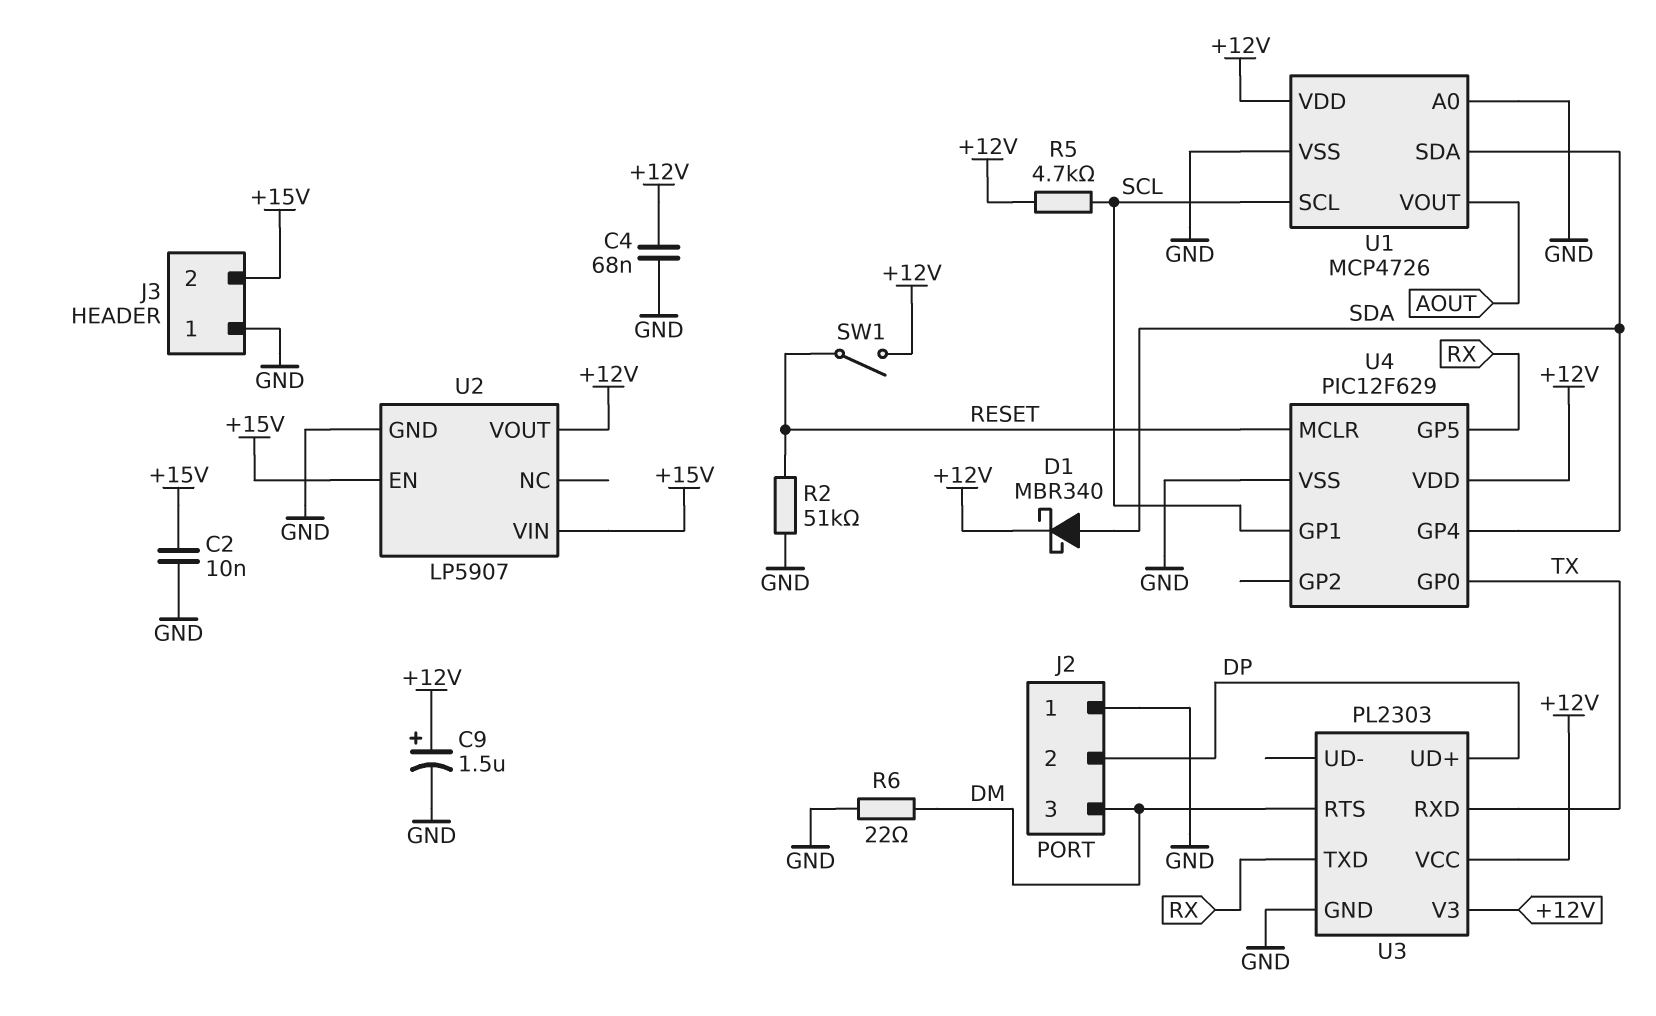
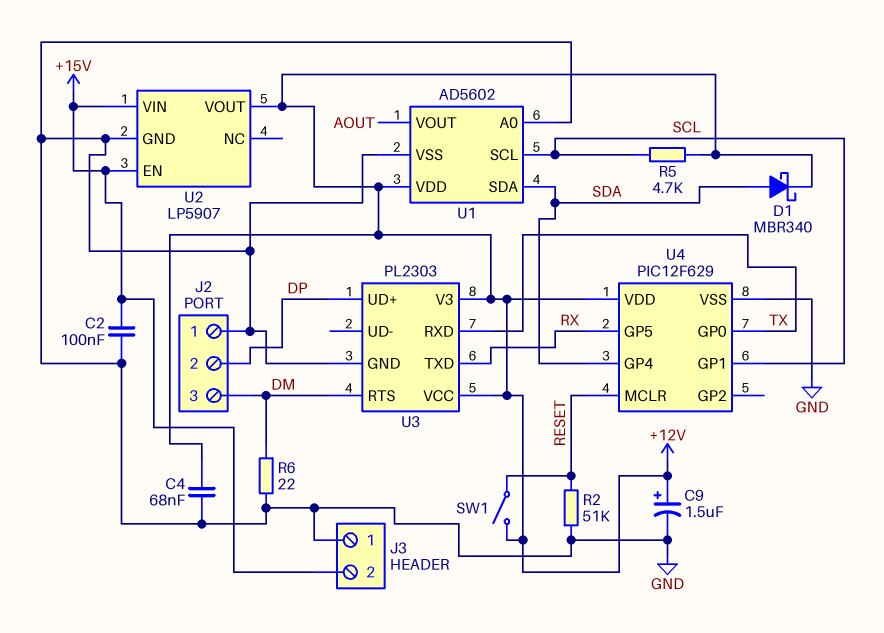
C2: 10nF (+15V, GND) -> 100nF (+15V, GND)
U1: MCP4726 -> AD5602

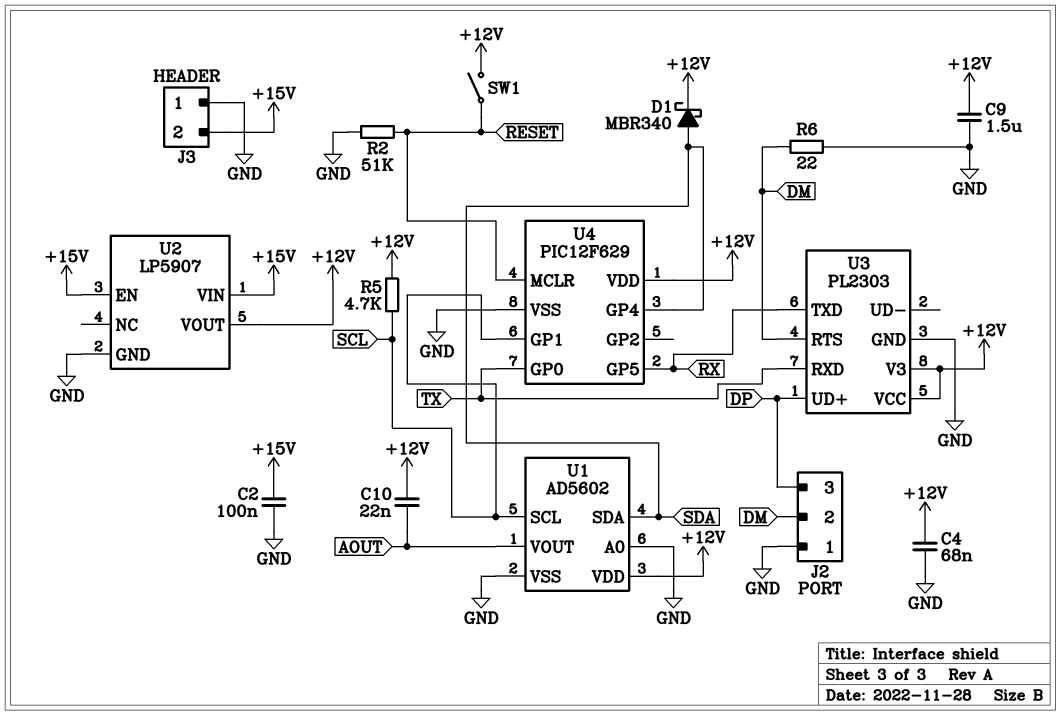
C9: 1.5uF (plus +12V, minus GND) -> 1.5uF (+12V, GND)
C10: none -> 22nF (+12V, AOUT)
J2 pin 2: DP -> DM
J2 pin 3: DM -> DP

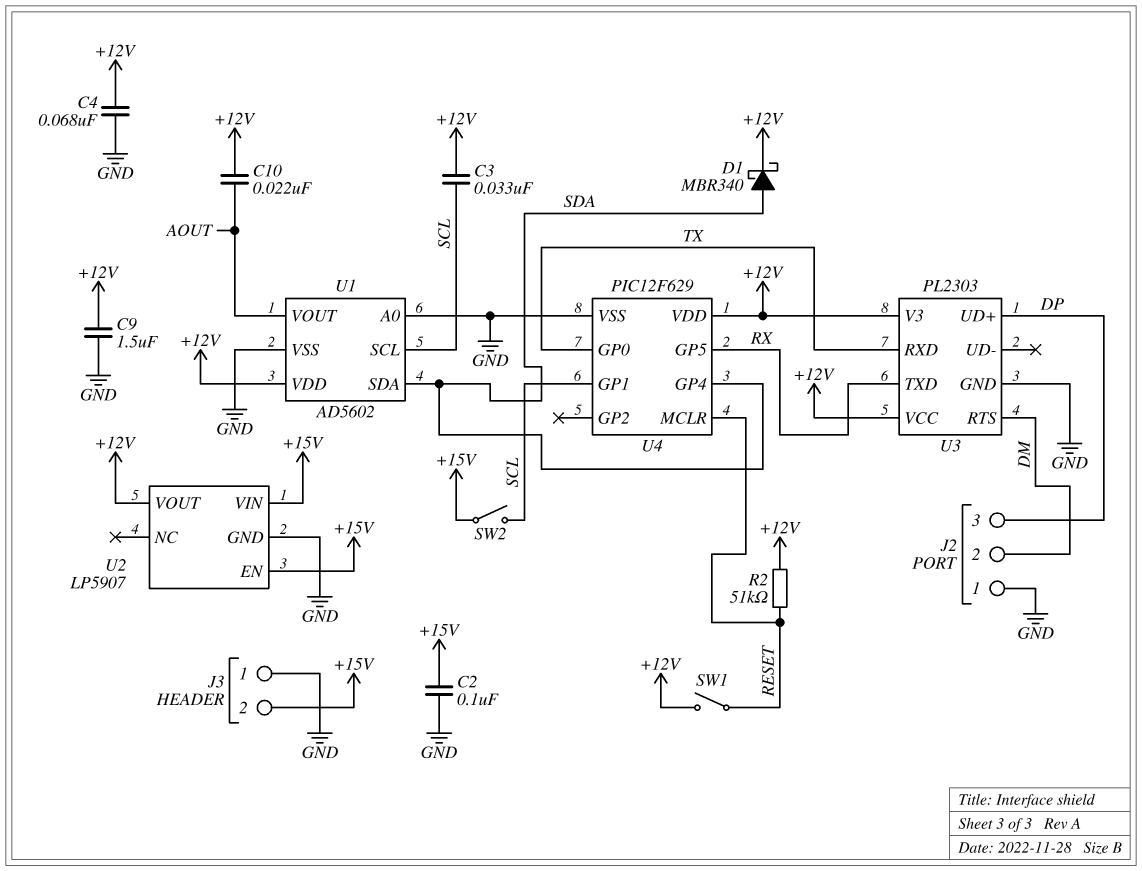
C3: none -> 33nF (+12V, SCL)
R2: 51k (GND, RESET) -> 51k (+12V, RESET)
R5: 4.7k (+12V, SCL) -> none
R6: 22 (DM, GND) -> none
SW2: none -> switch (+15V, SCL)

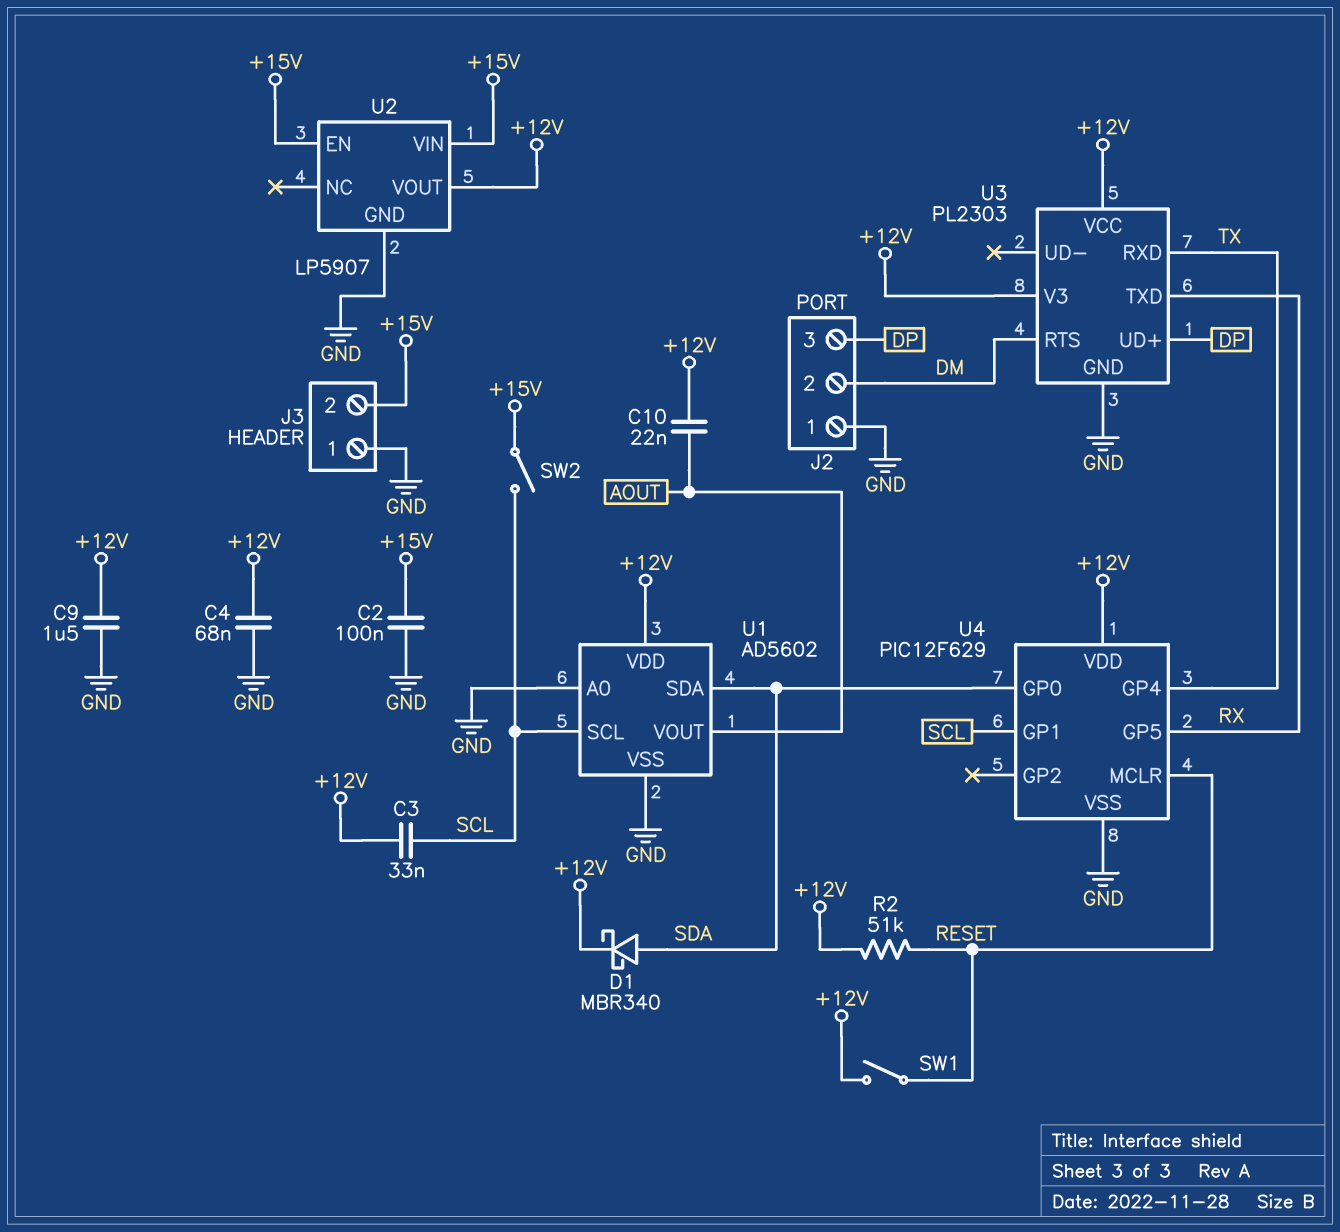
U4 pin GP0: TX -> SDA
U4 pin GP4: SDA -> TX

